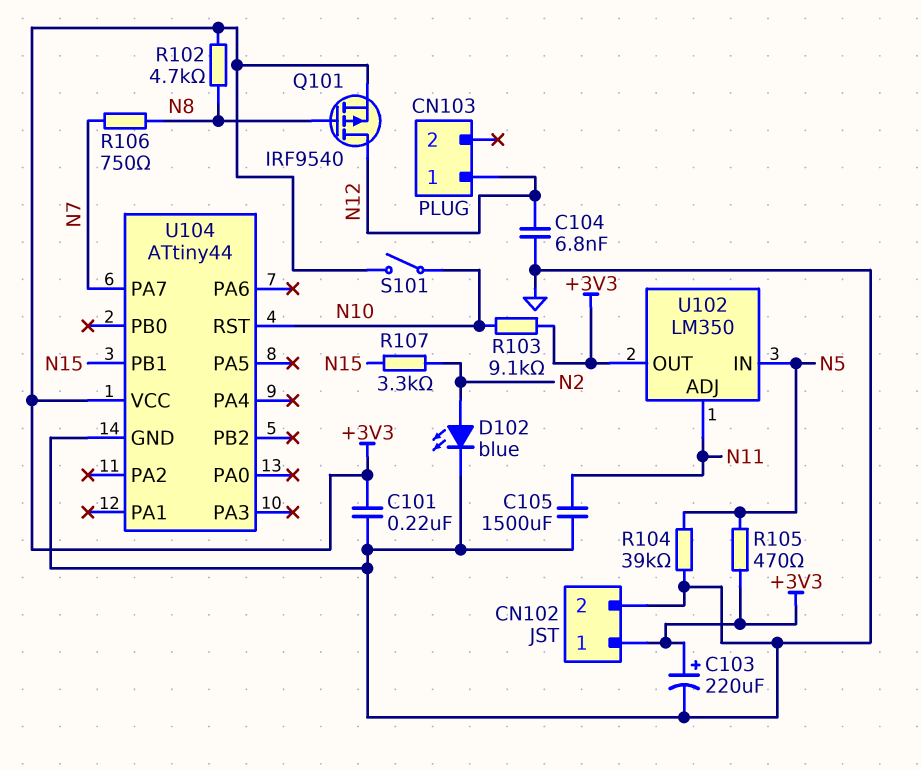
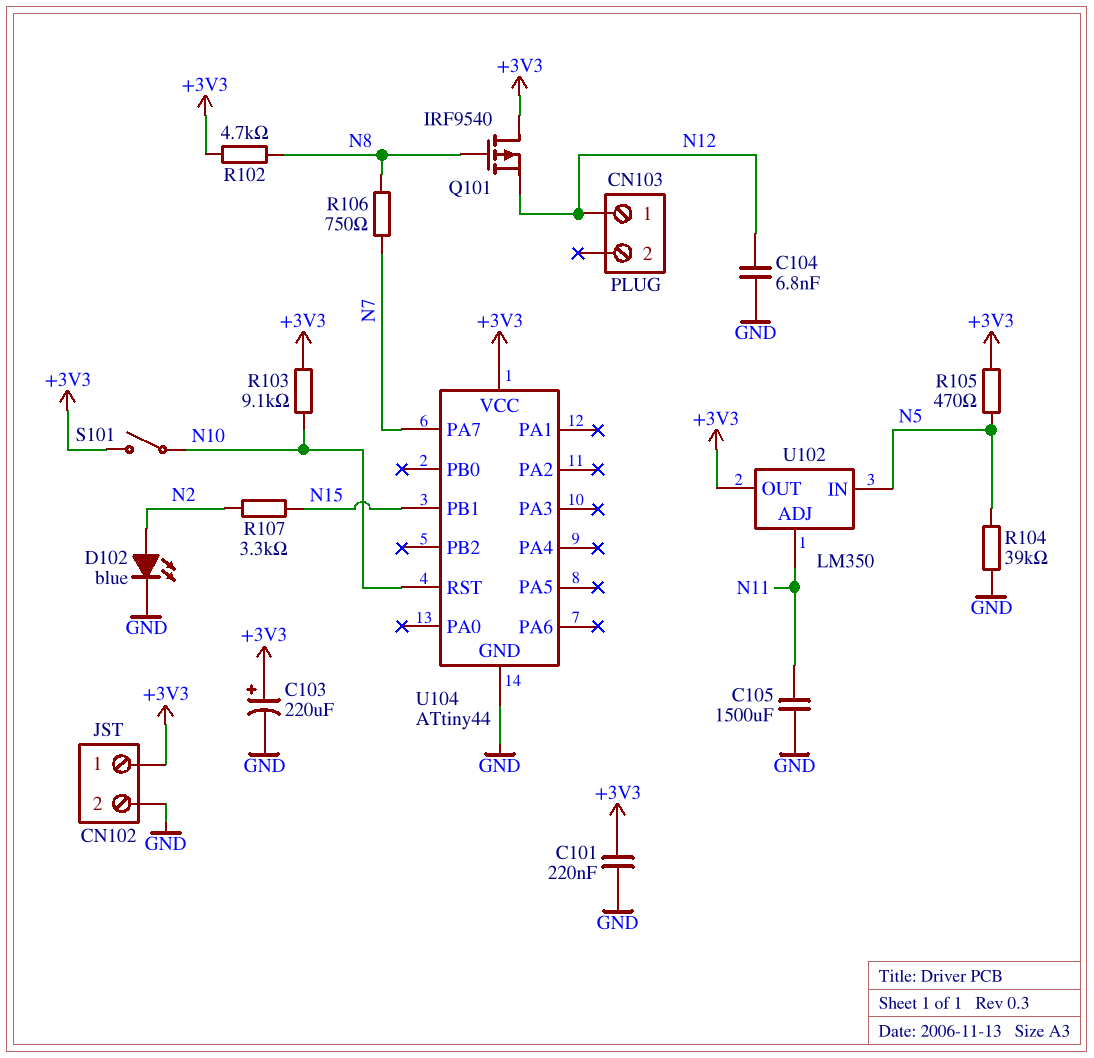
Q101: PMOS IRF9540 (G N8, D N12, S +3V3) -> PMOS IRF9540 (G N8, D +3V3, S N12)

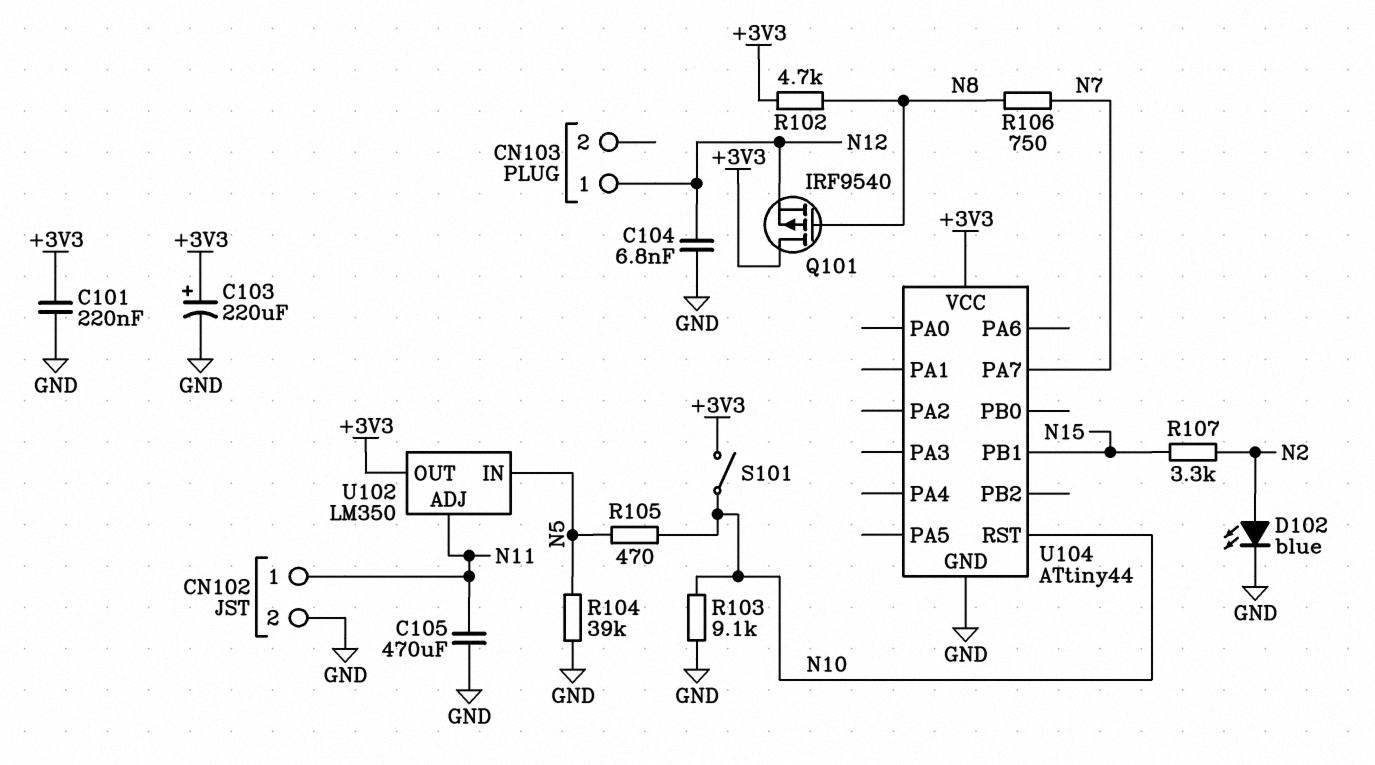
C105: 1500uF (GND, N11) -> 470uF (GND, N11)
CN102 pin 1: +3V3 -> N11
R103: 9.1k (+3V3, N10) -> 9.1k (GND, N10)
R105: 470 (+3V3, N5) -> 470 (N5, N10)

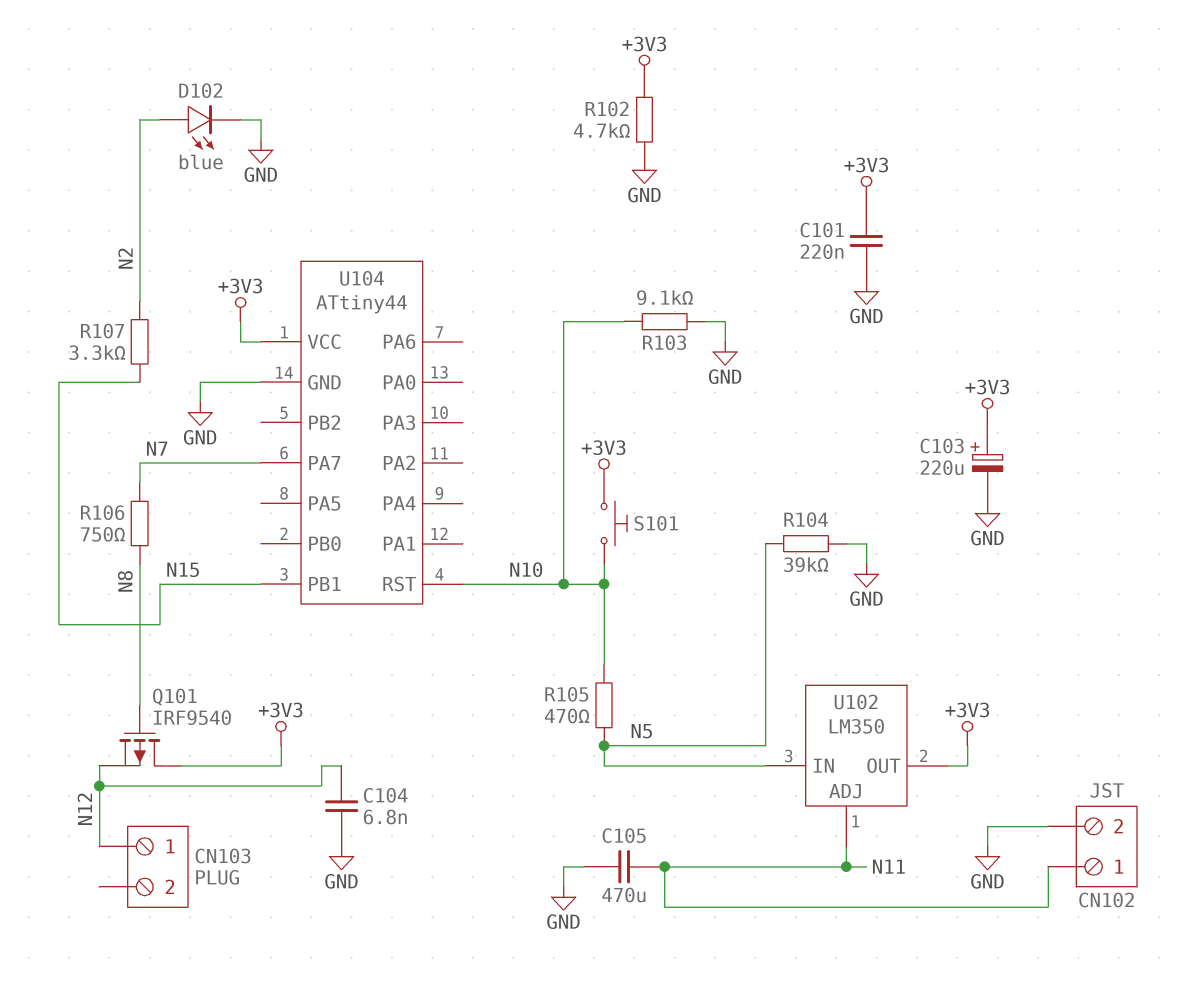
R102: 4.7k (+3V3, N8) -> 4.7k (+3V3, GND)
S101: switch (+3V3, N10) -> button (+3V3, N10)

